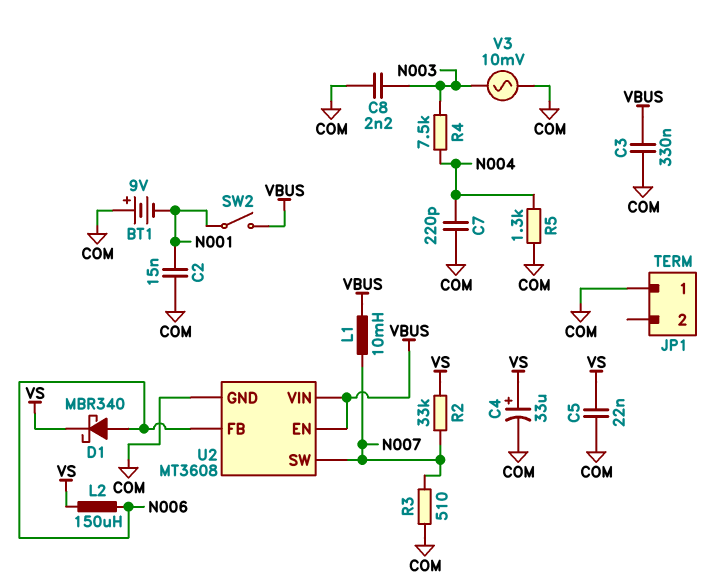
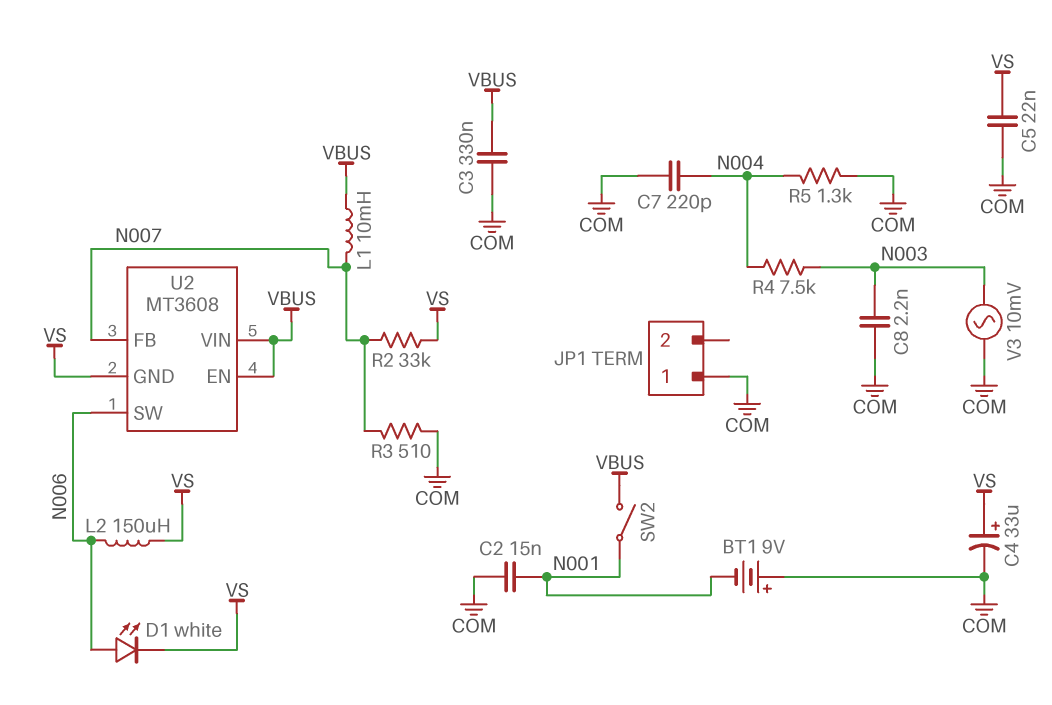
D1: schottky MBR340 (A N006, K VS) -> LED white (A N006, K VS)
U2 pin FB: N006 -> N007
U2 pin GND: COM -> VS
U2 pin SW: N007 -> N006

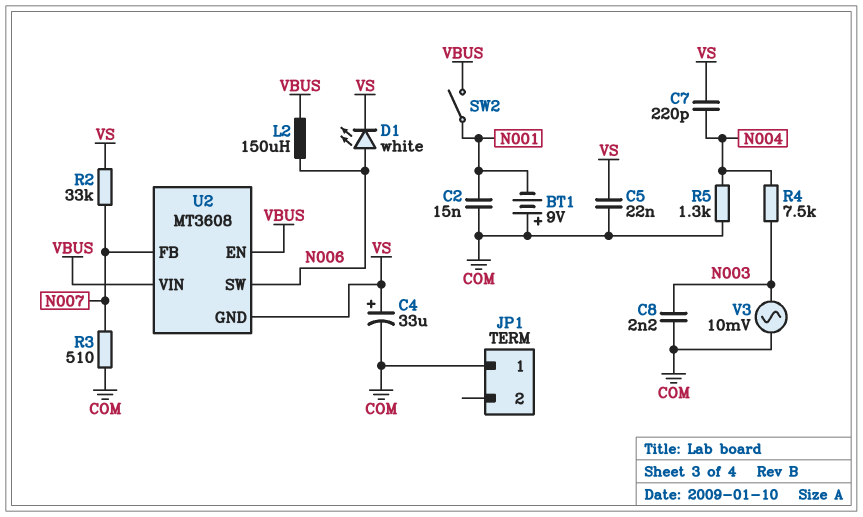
C3: 330nF (COM, VBUS) -> none
C7: 220pF (COM, N004) -> 220pF (N004, VS)
L1: 10mH (N007, VBUS) -> none
L2: 150uH (N006, VS) -> 150uH (N006, VBUS)

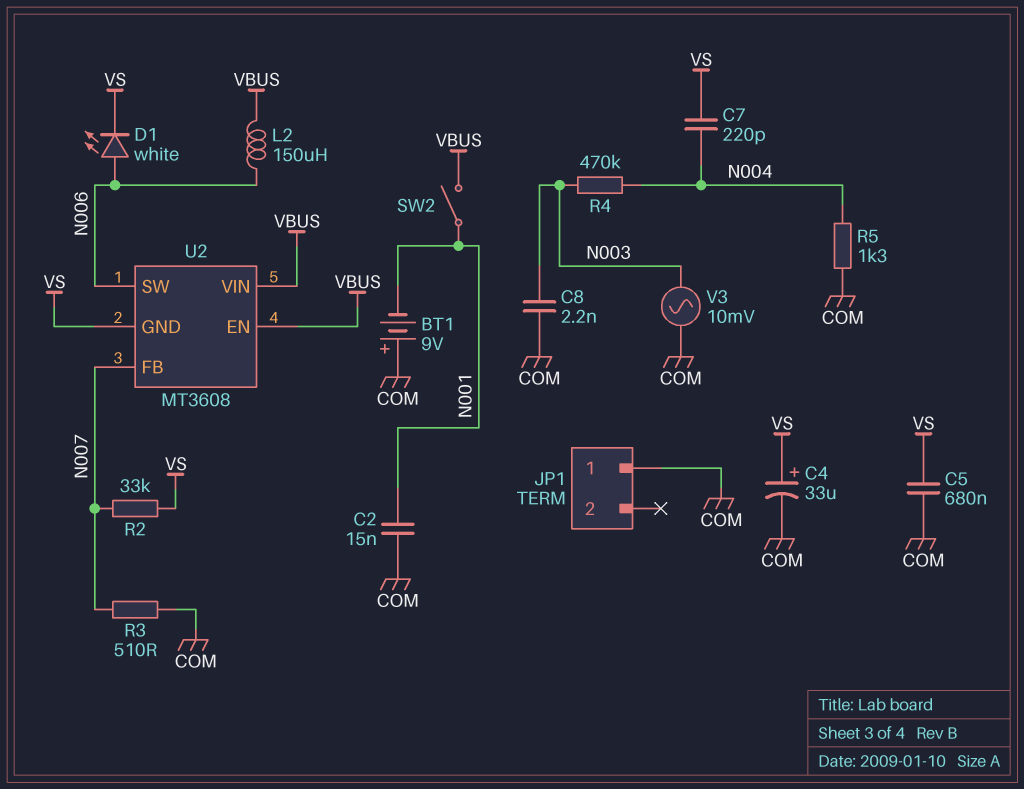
C5: 22nF (COM, VS) -> 680nF (COM, VS)
R4: 7.5k (N003, N004) -> 470k (N003, N004)

